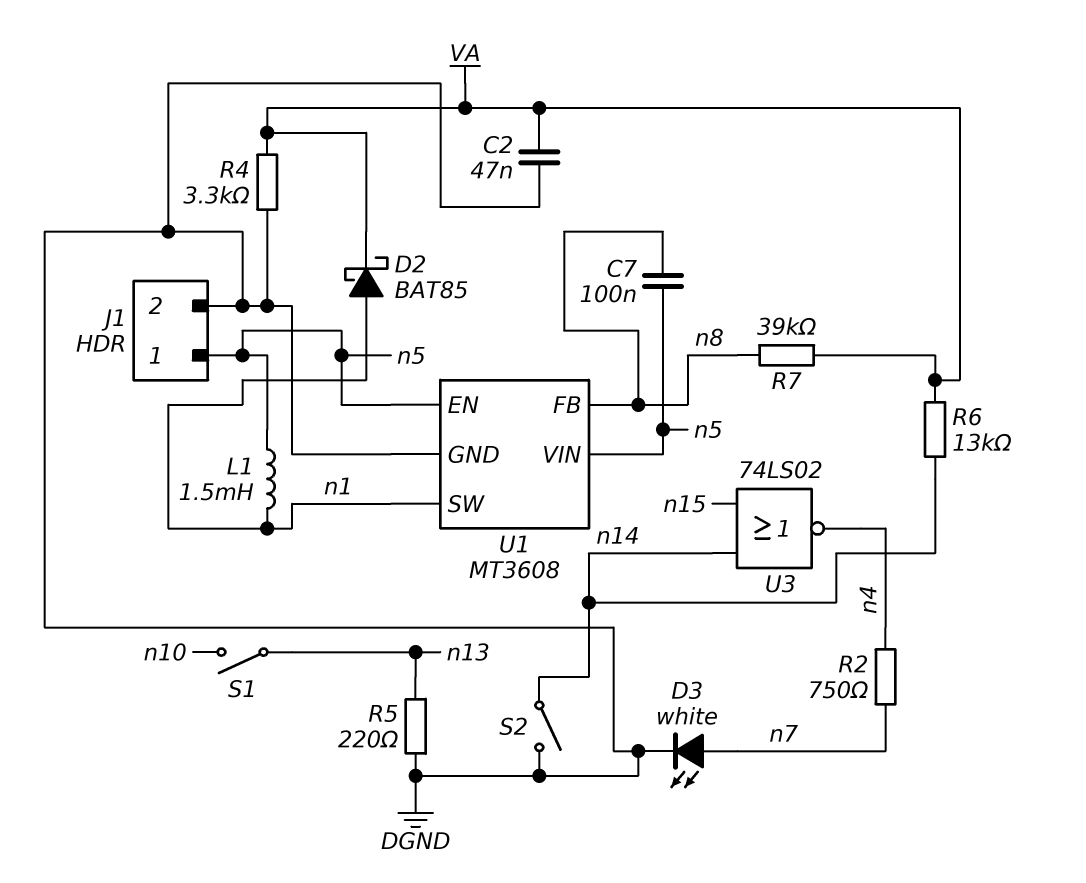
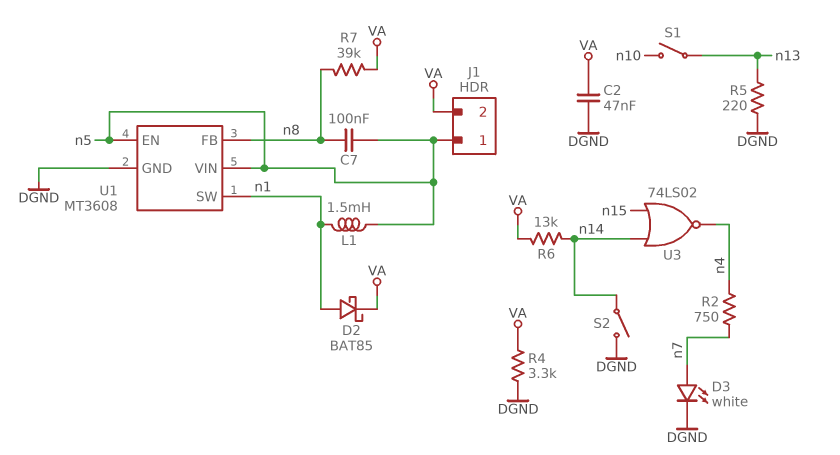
J1 pin 2: DGND -> VA

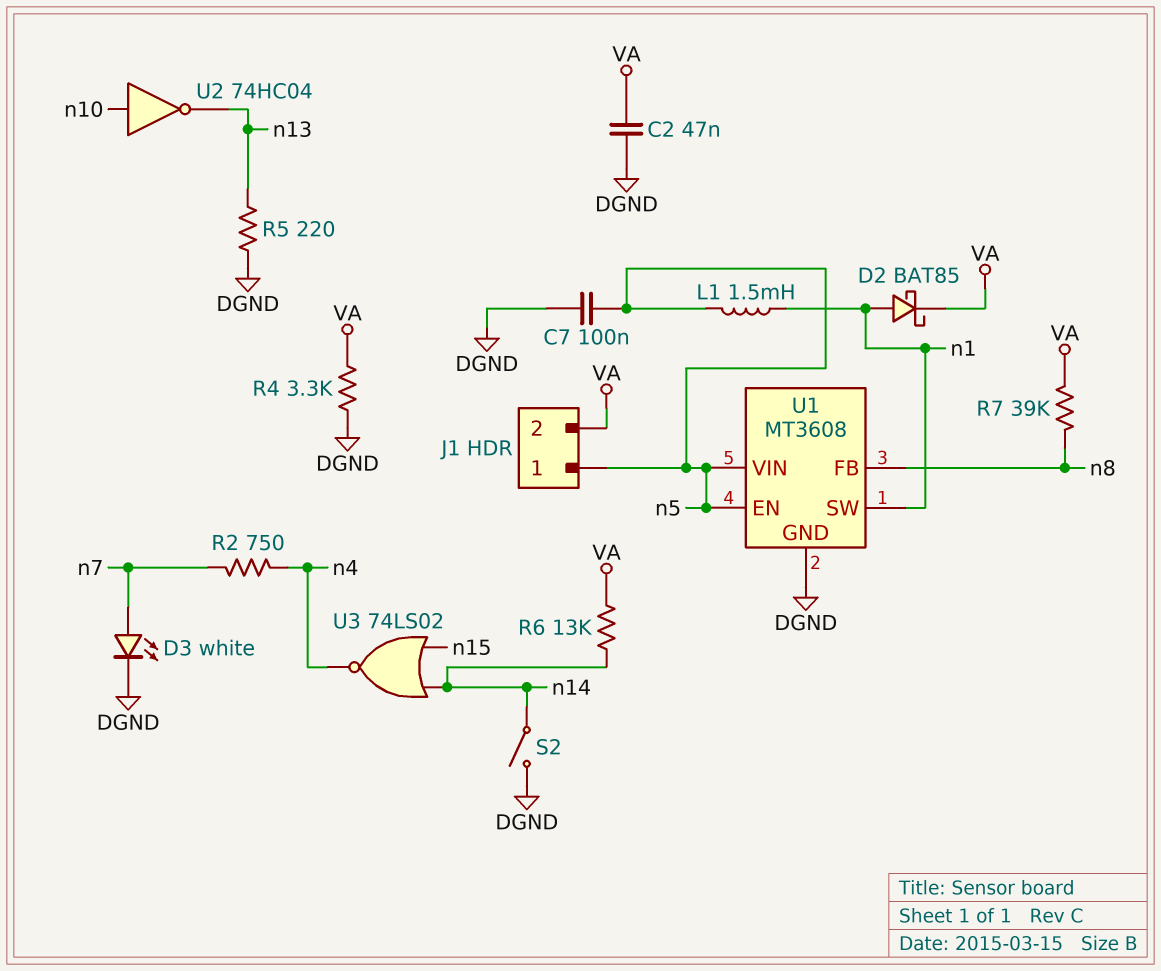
C7: 100nF (n5, n8) -> 100nF (DGND, n5)
S1: switch (n10, n13) -> none
U2: none -> NOT 74HC04 (in n10, out n13)

